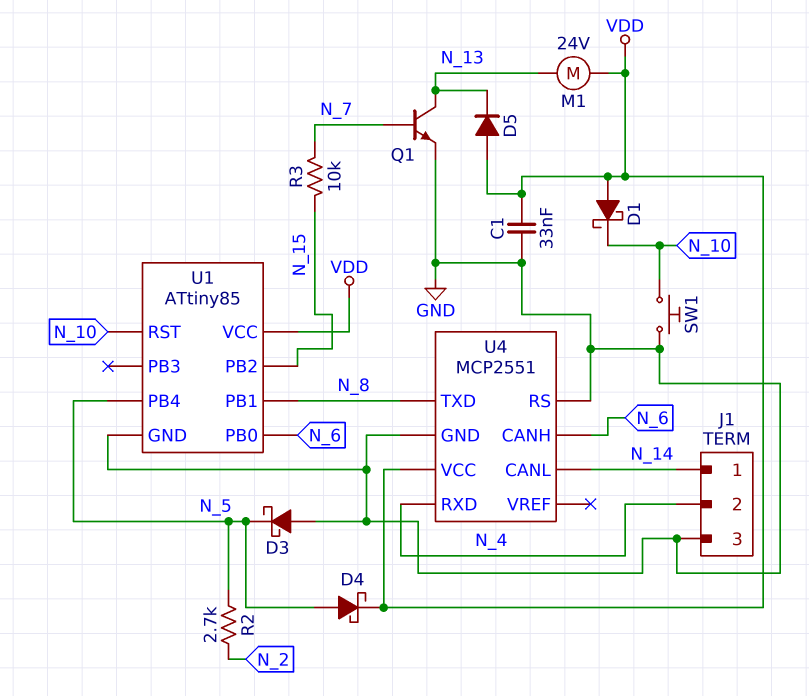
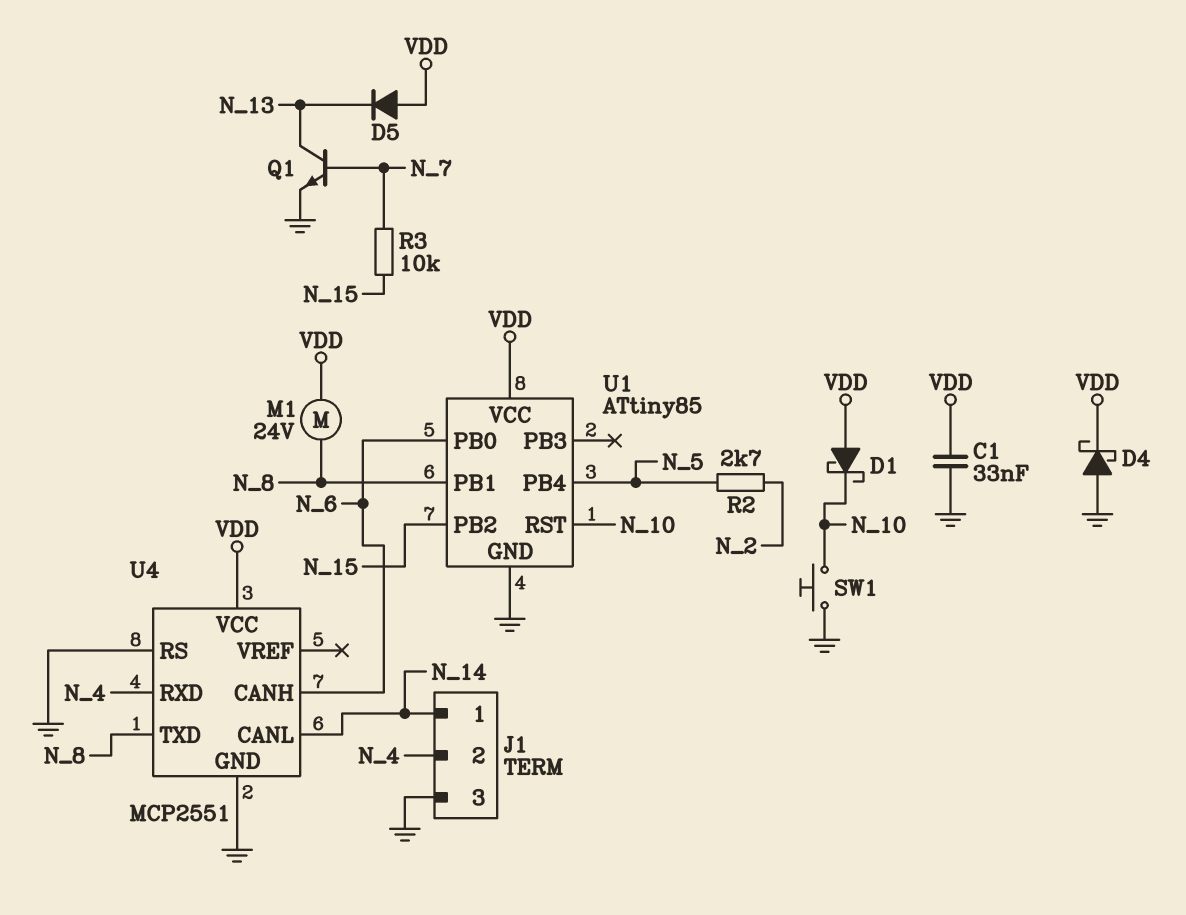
D3: schottky (A GND, K N_5) -> none
D4: schottky (A N_5, K VDD) -> schottky (A GND, K VDD)
M1: motor 24V (N_13, VDD) -> motor 24V (N_8, VDD)

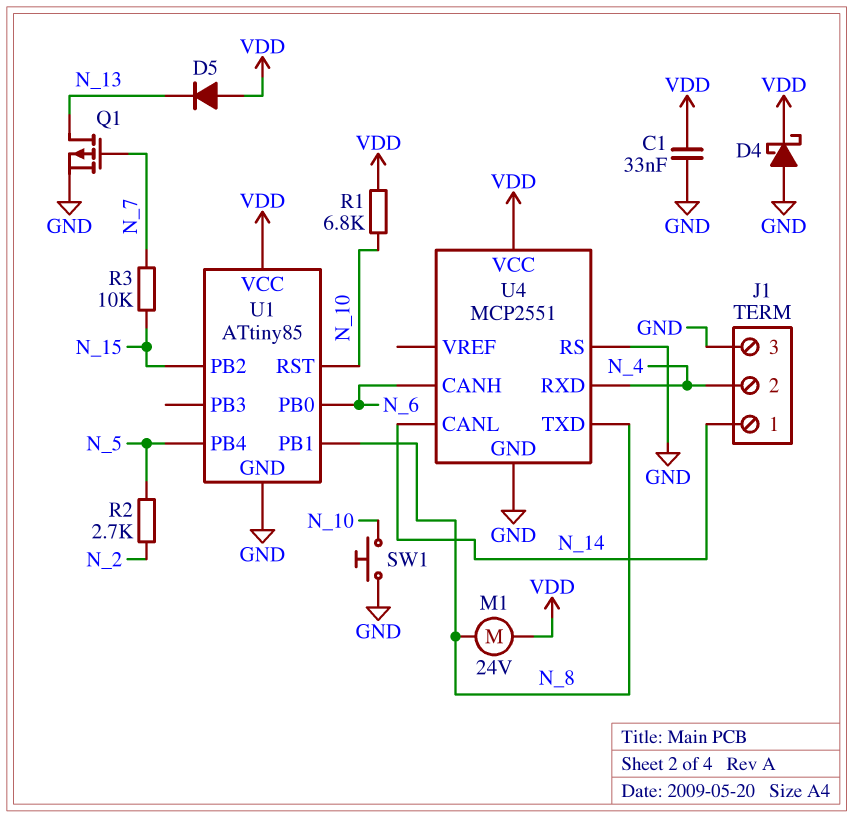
D1: schottky (A VDD, K N_10) -> none
Q1: NPN (B N_7, C N_13, E GND) -> PMOS (G N_7, D N_13, S GND)
R1: none -> 6.8k (N_10, VDD)

